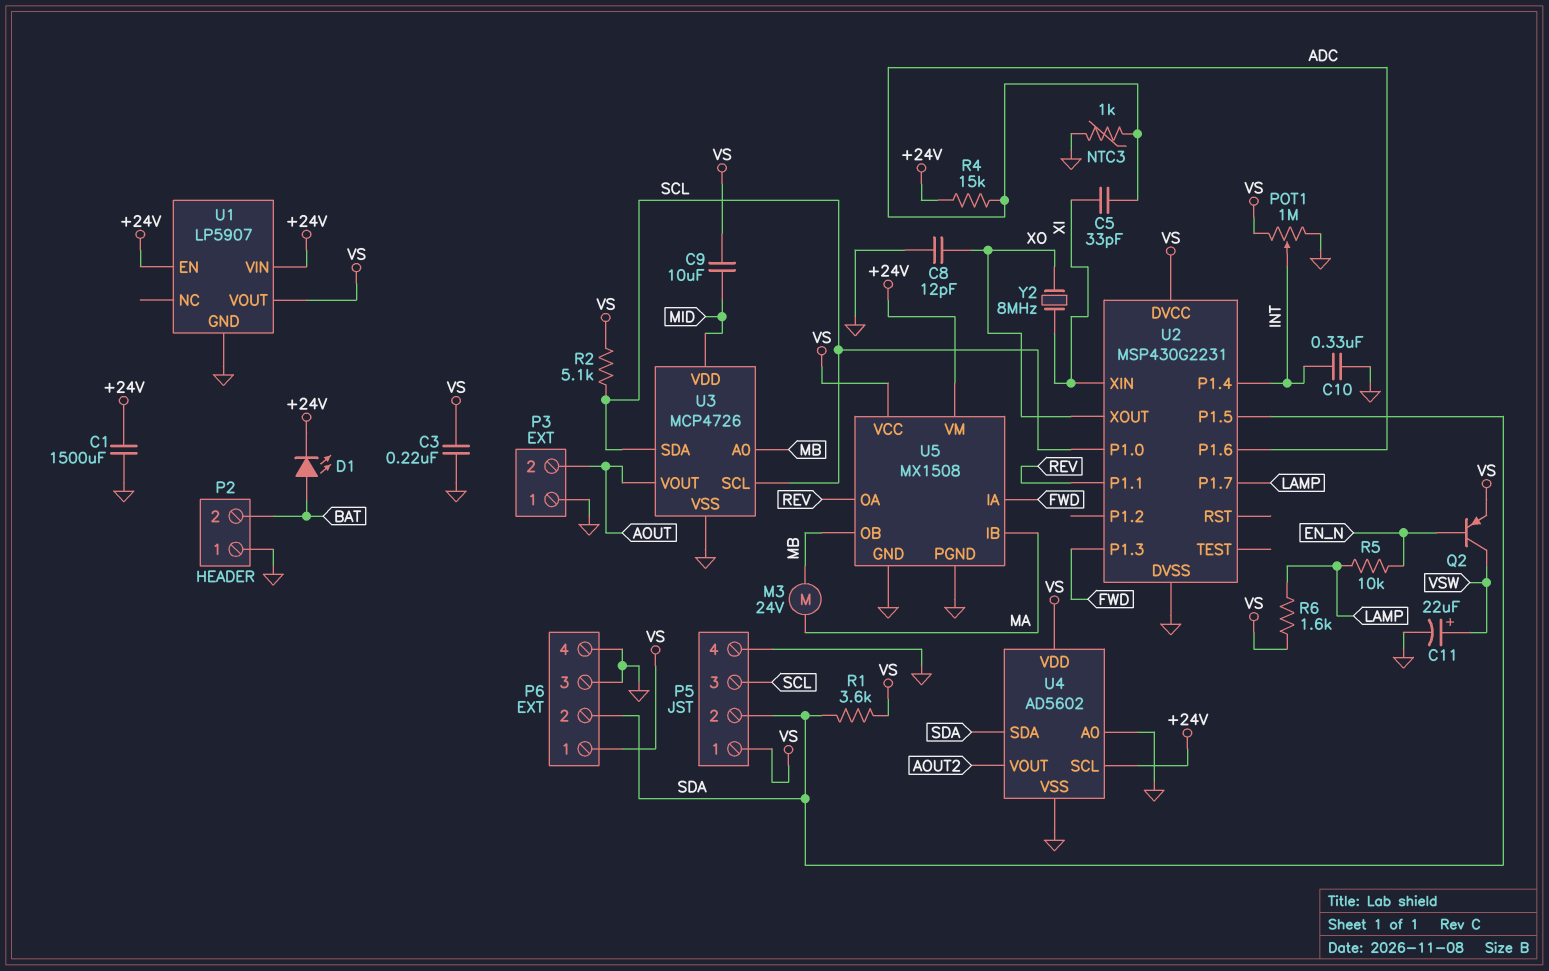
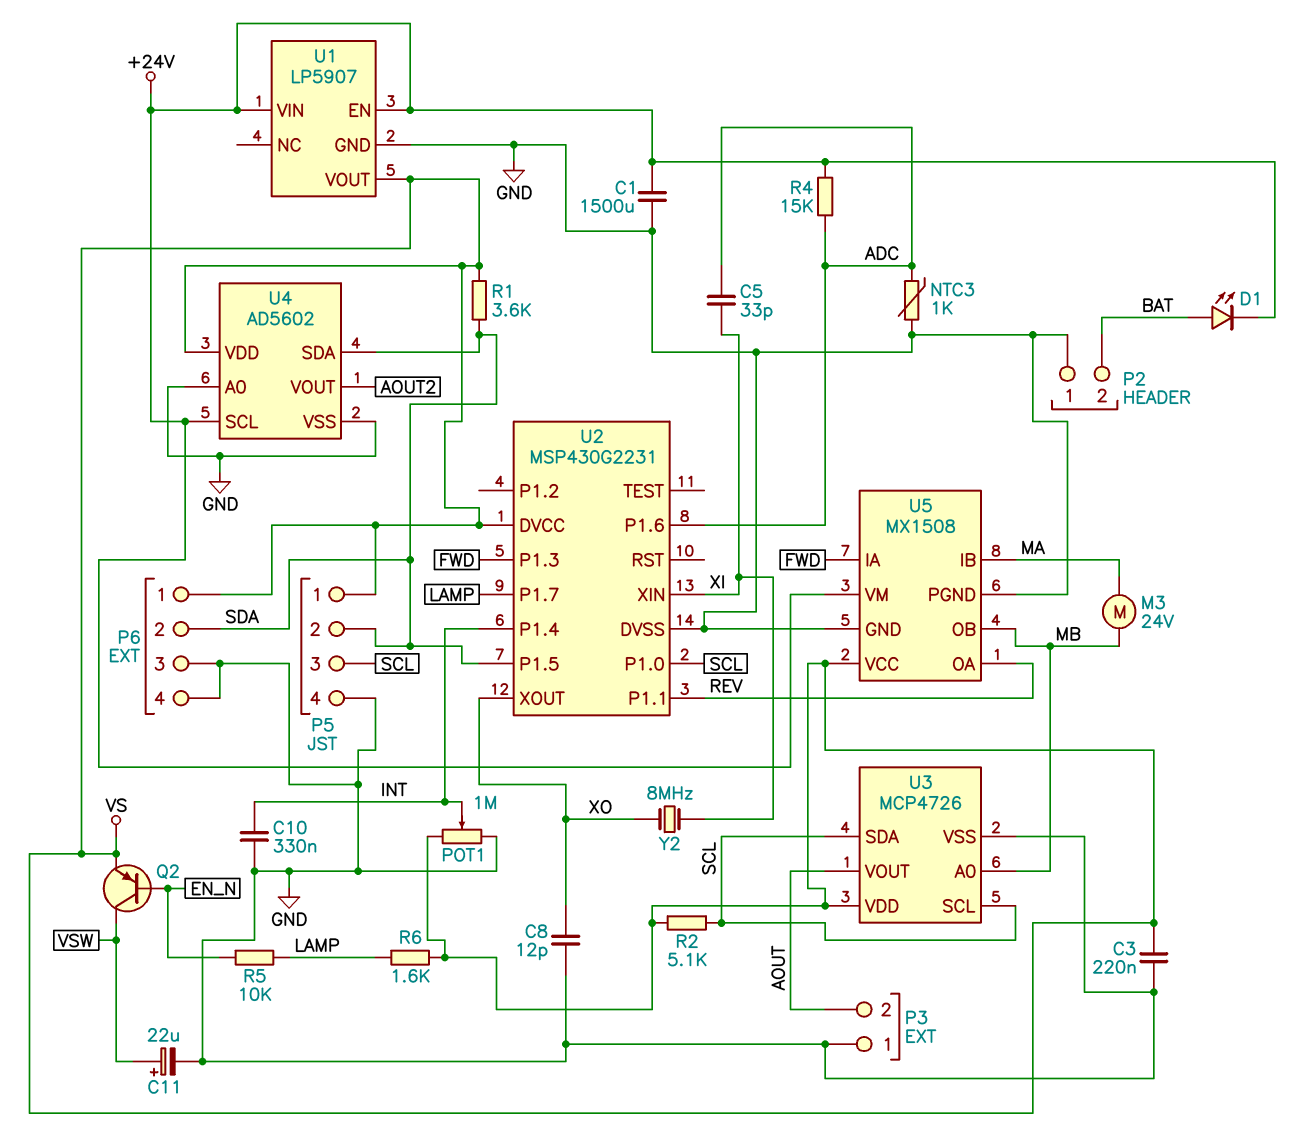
C9: 10uF (MID, VS) -> none
U3 pin VDD: MID -> VS

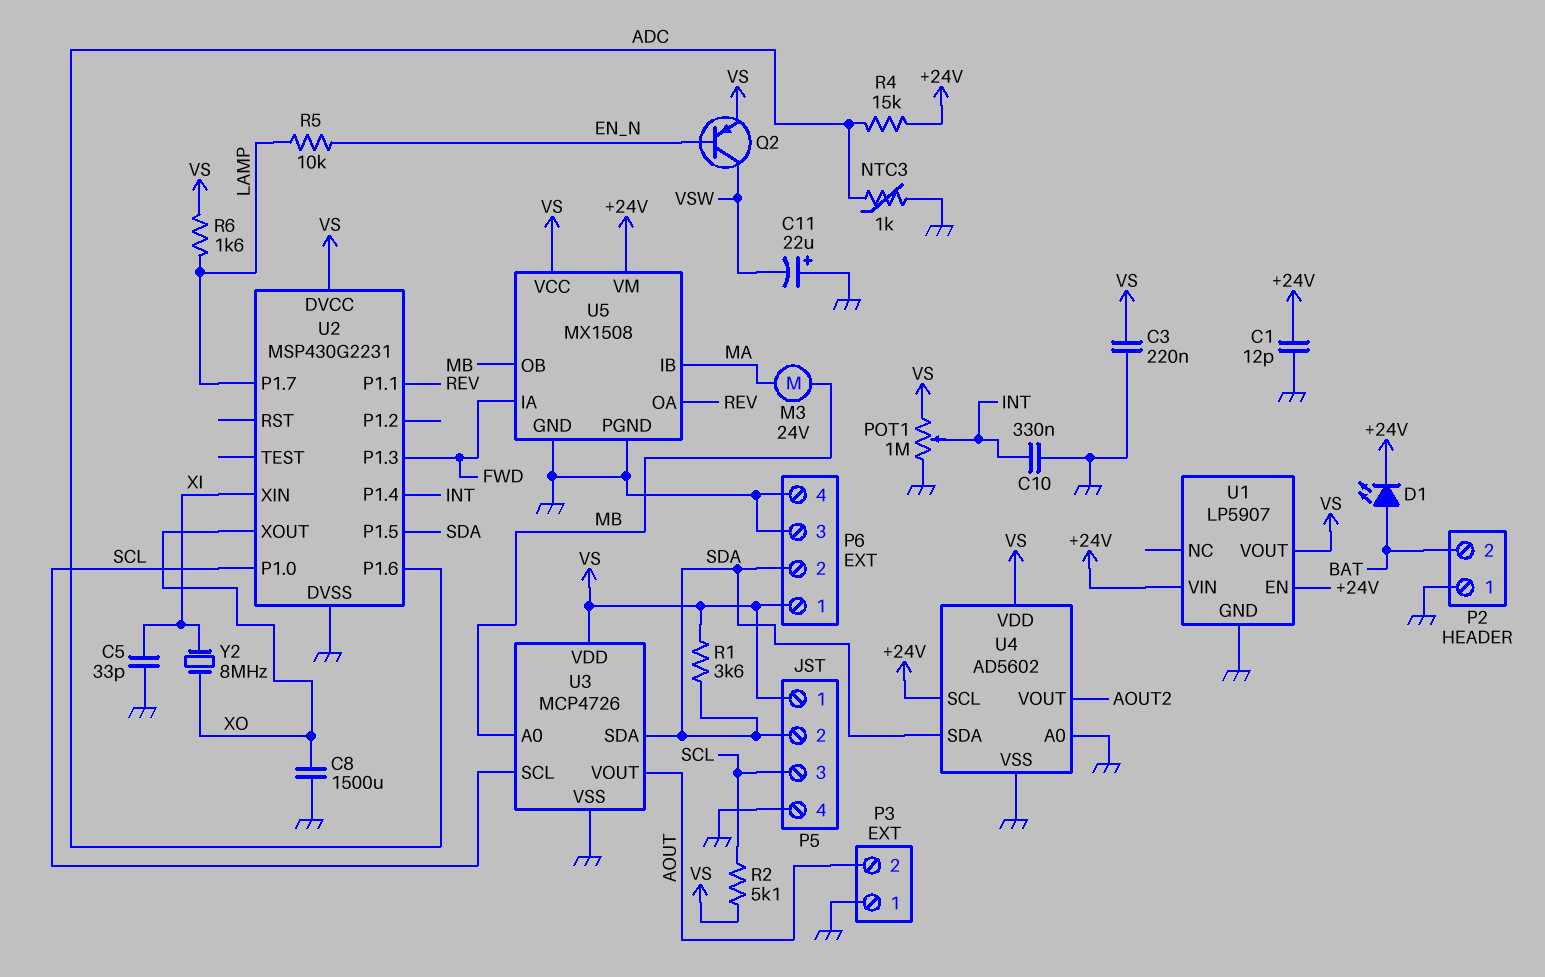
C1: 1500uF (+24V, GND) -> 12pF (+24V, GND)
C5: 33pF (ADC, XI) -> 33pF (GND, XI)
C8: 12pF (GND, XO) -> 1500uF (GND, XO)
C11: 22uF (plus VSW, minus GND) -> 22uF (plus GND, minus VSW)
U3 pin SDA: SCL -> SDA

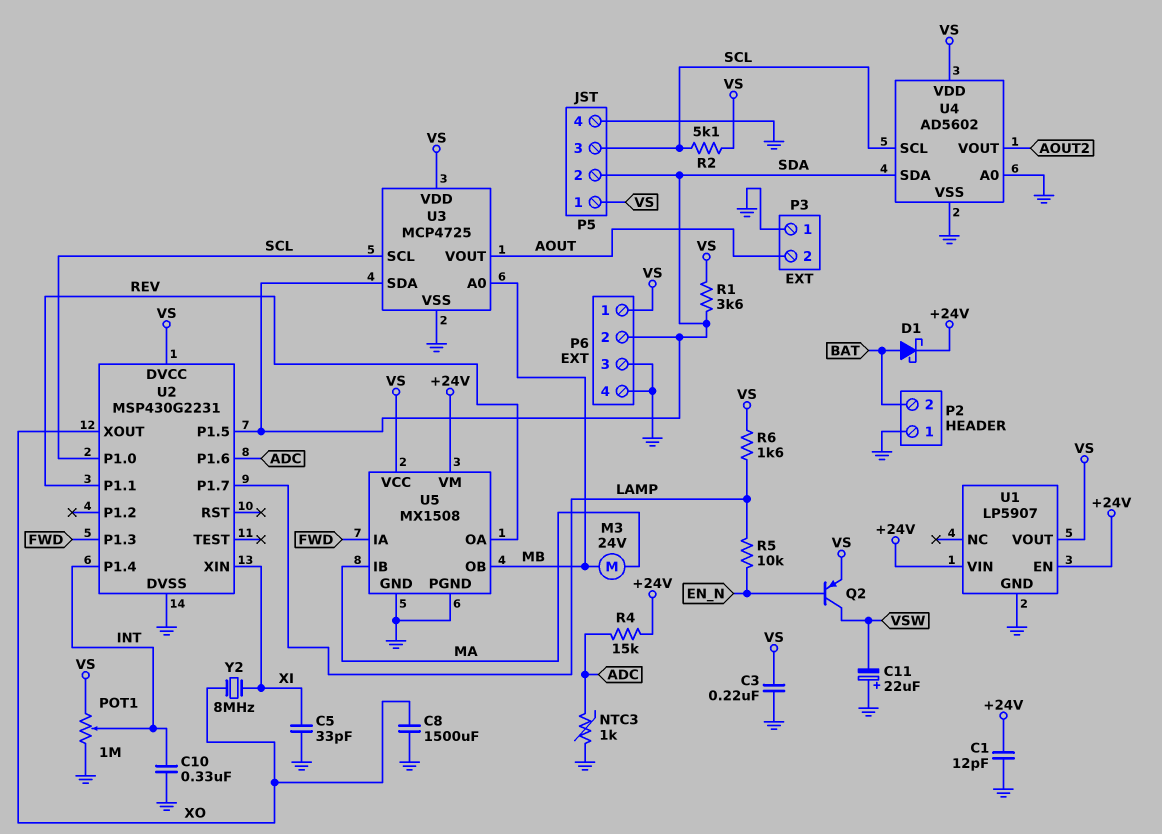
D1: LED (A BAT, K +24V) -> schottky (A BAT, K +24V)
U3: MCP4726 -> MCP4725
U4 pin SCL: +24V -> SCL

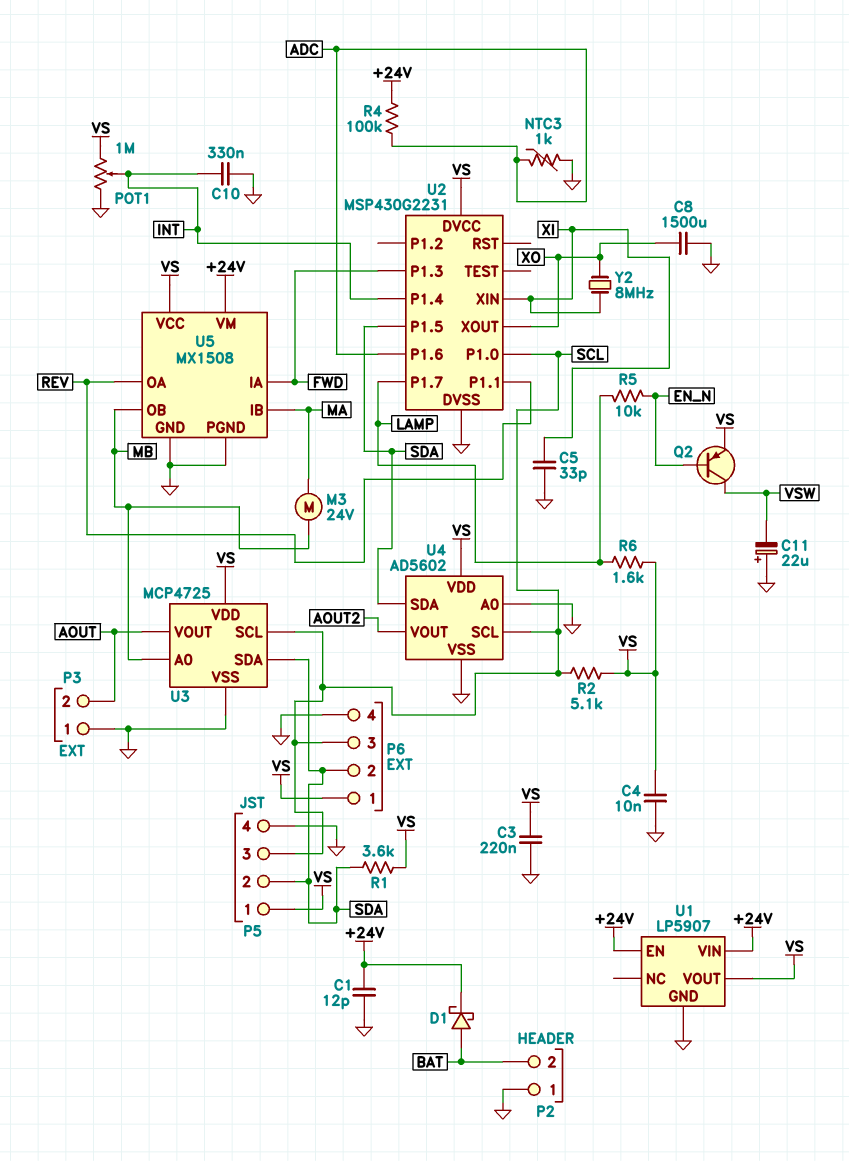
C4: none -> 10nF (GND, VS)
P6 pin 3: GND -> SCL
R4: 15k (+24V, ADC) -> 100k (+24V, ADC)

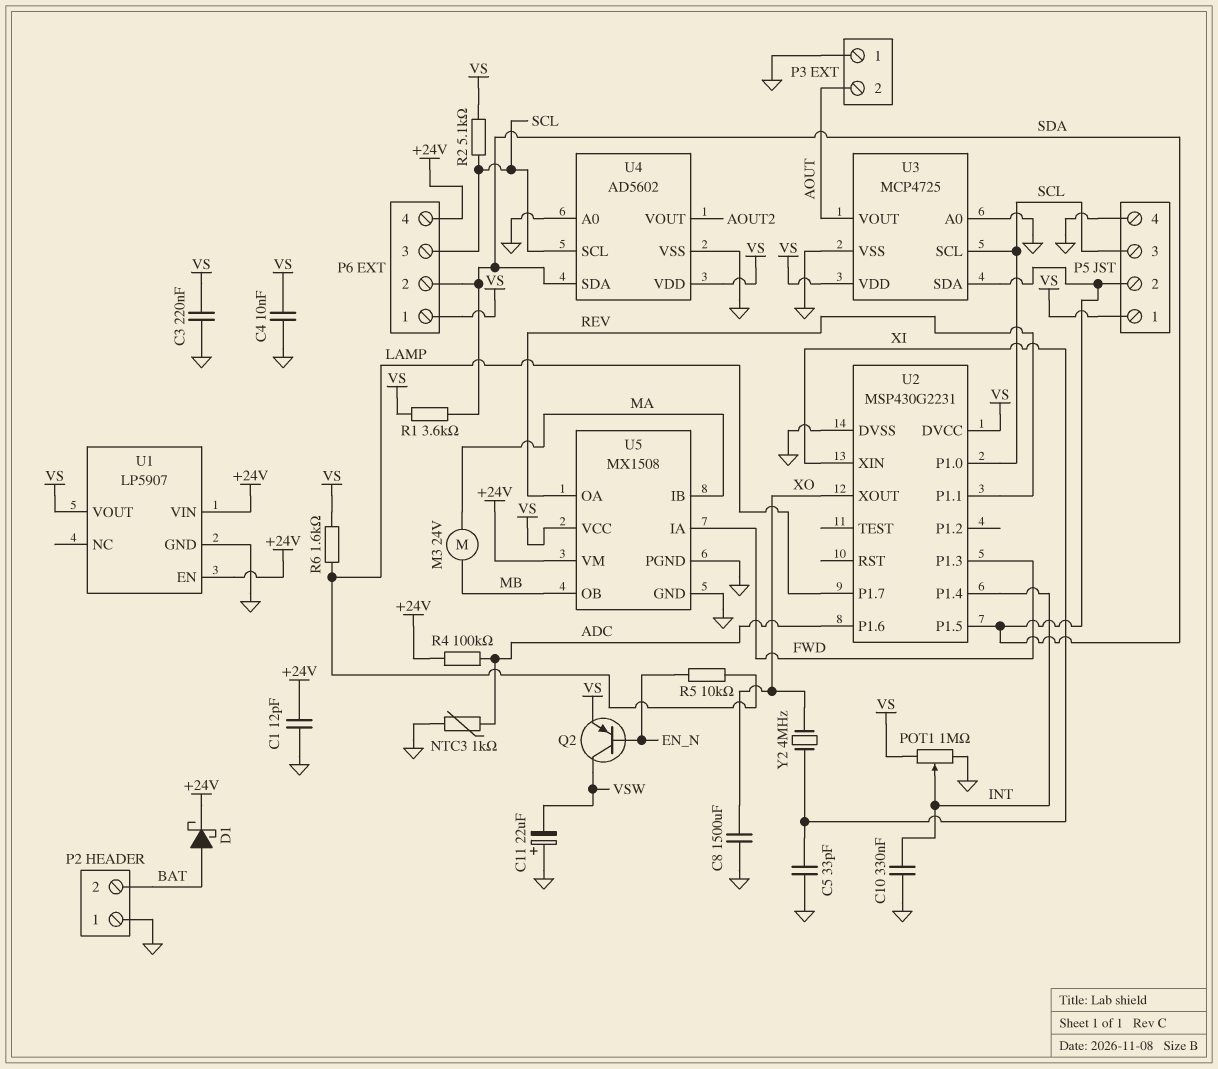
P6 pin 4: GND -> +24V
U3 pin A0: MB -> GND
Y2: 8MHz (XI, XO) -> 4MHz (XI, XO)

